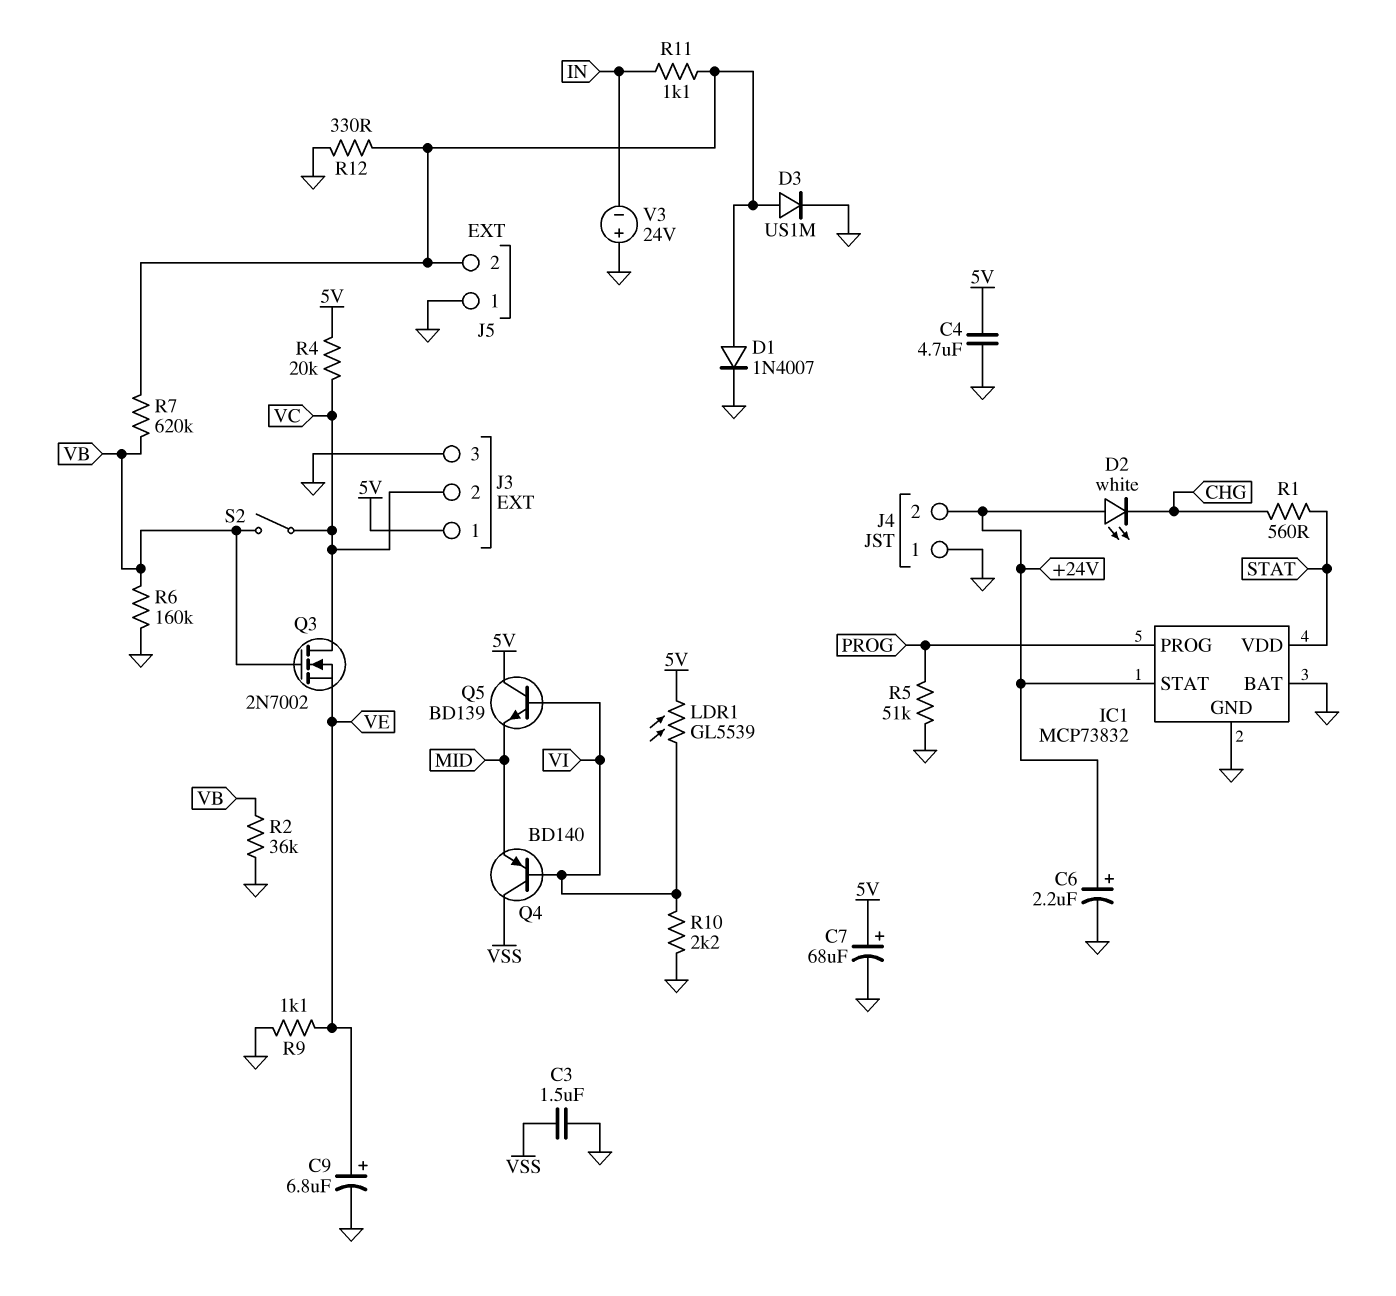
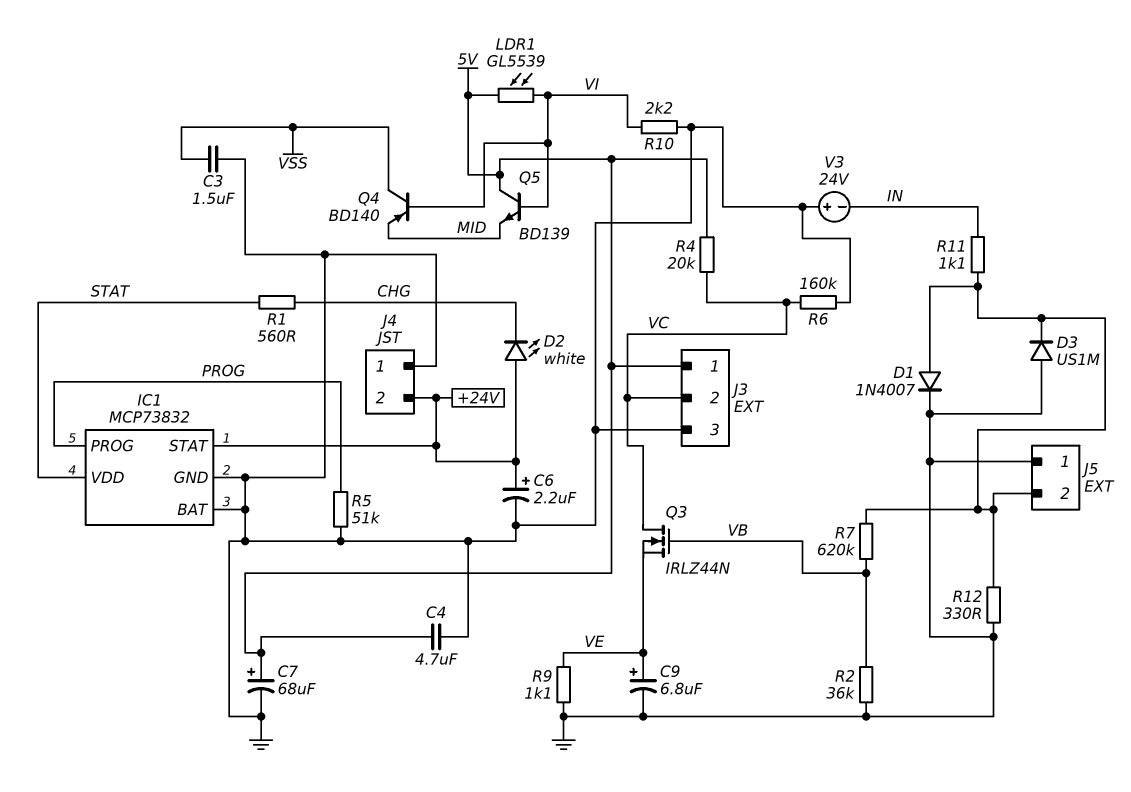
D3: diode US1M (A J5/2, K GND) -> diode US1M (A GND, K J5/2)
Q3: NMOS 2N7002 (G VB, D VC, S VE) -> NMOS IRLZ44N (G VB, D VC, S VE)
R6: 160k (GND, VB) -> 160k (GND, VC)
S2: switch (VB, VC) -> none

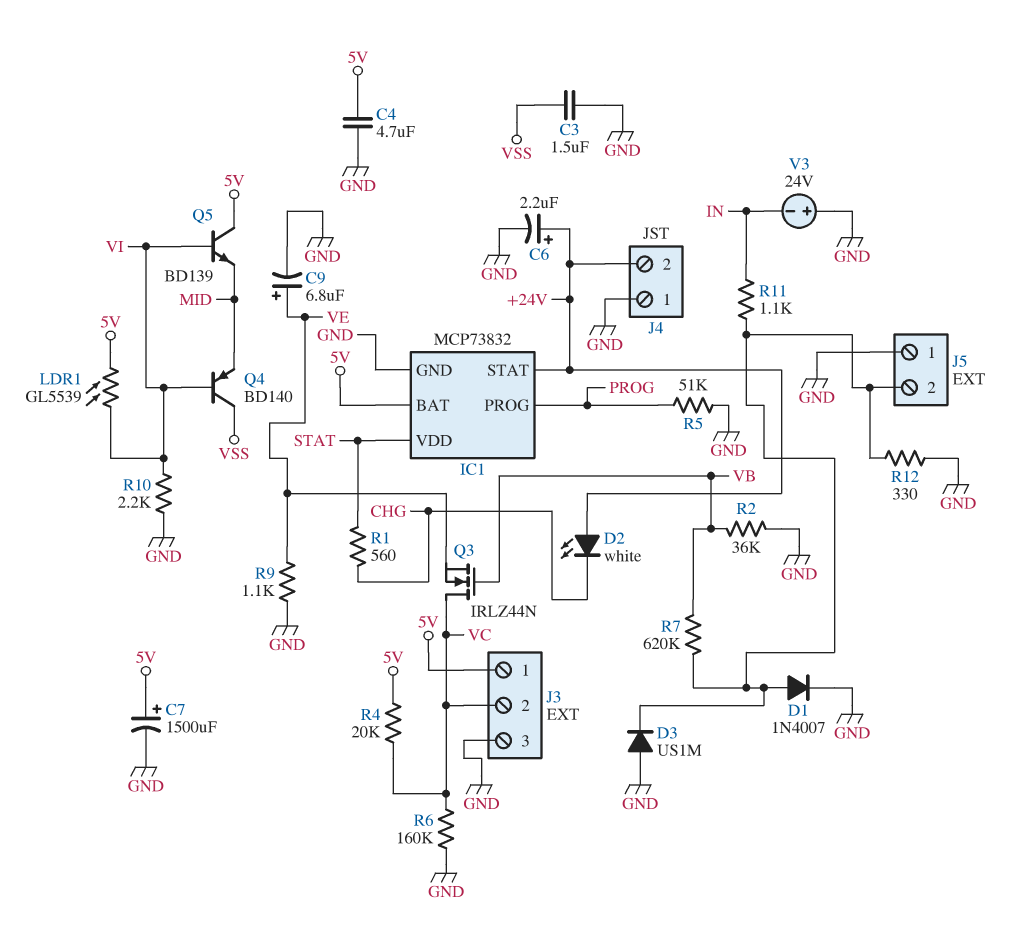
C7: 68uF (plus 5V, minus GND) -> 1500uF (plus 5V, minus GND)
IC1 pin BAT: GND -> 5V

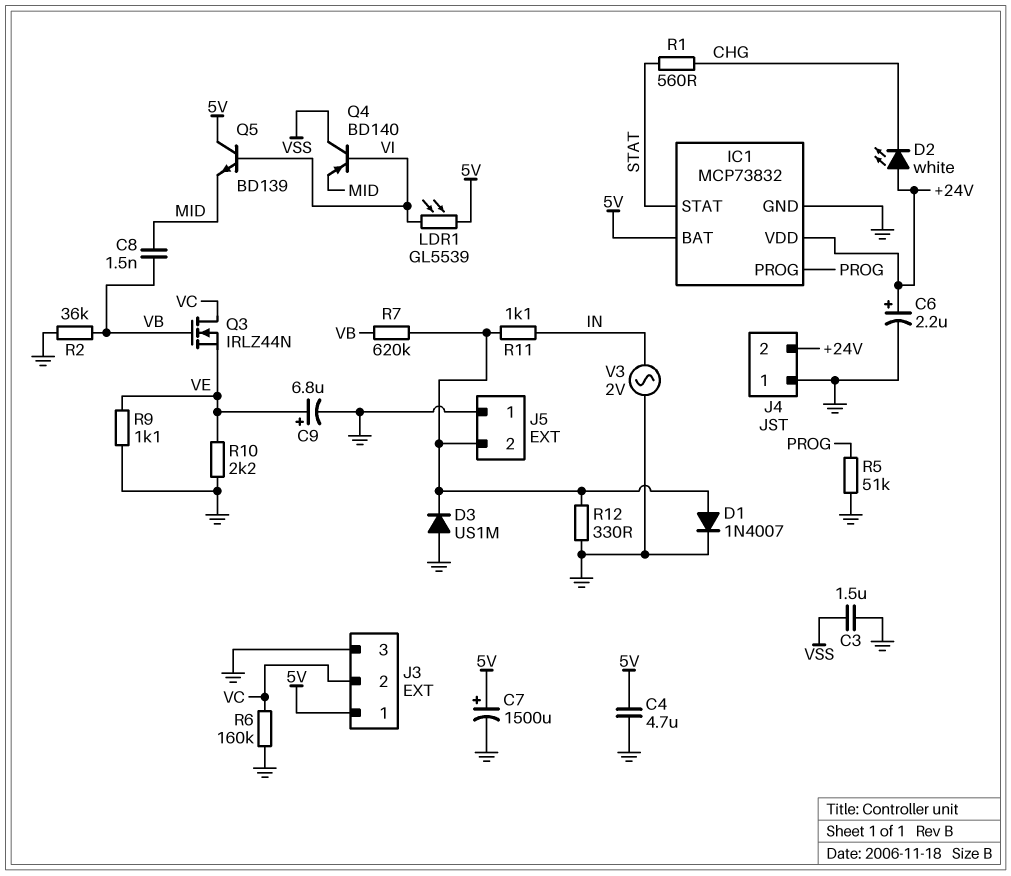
C8: none -> 1.5nF (MID, VB)
IC1 pin STAT: +24V -> STAT
IC1 pin VDD: STAT -> +24V
R4: 20k (5V, VC) -> none
R10: 2.2k (GND, VI) -> 2.2k (GND, VE)
V3: 24V (plus GND, minus IN) -> AC 2V (GND, IN)

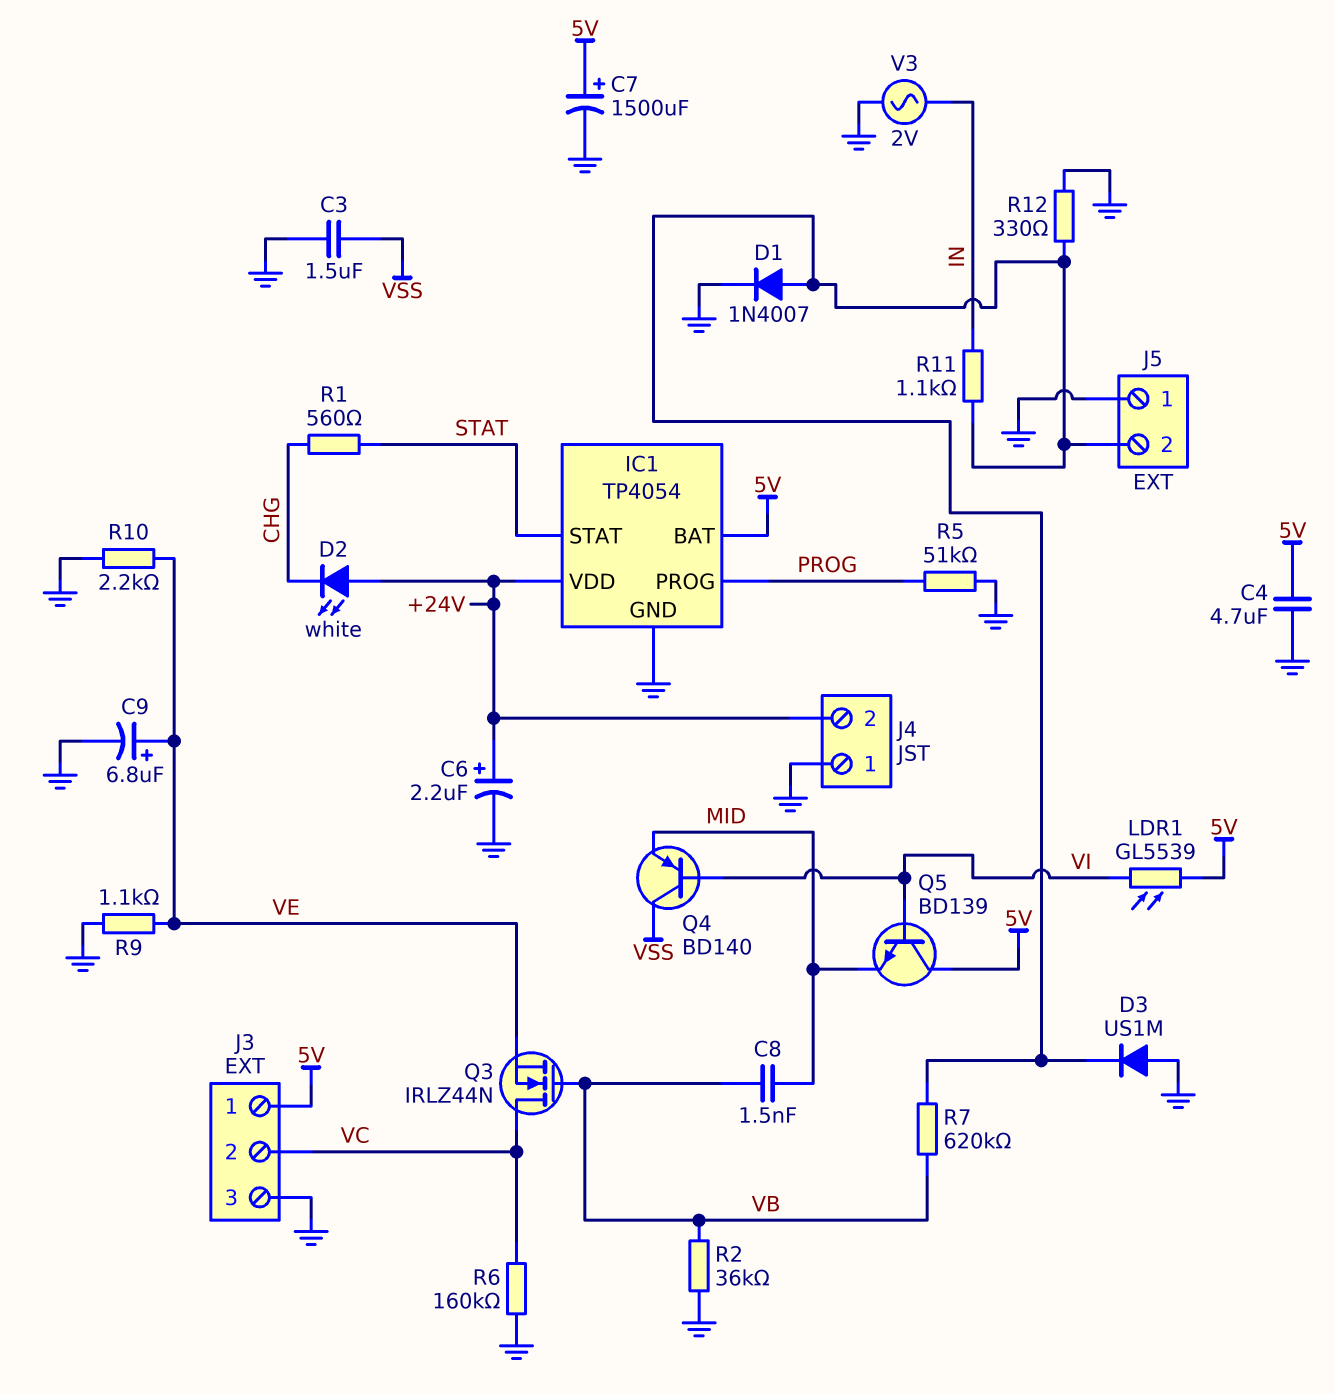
IC1: MCP73832 -> TP4054

